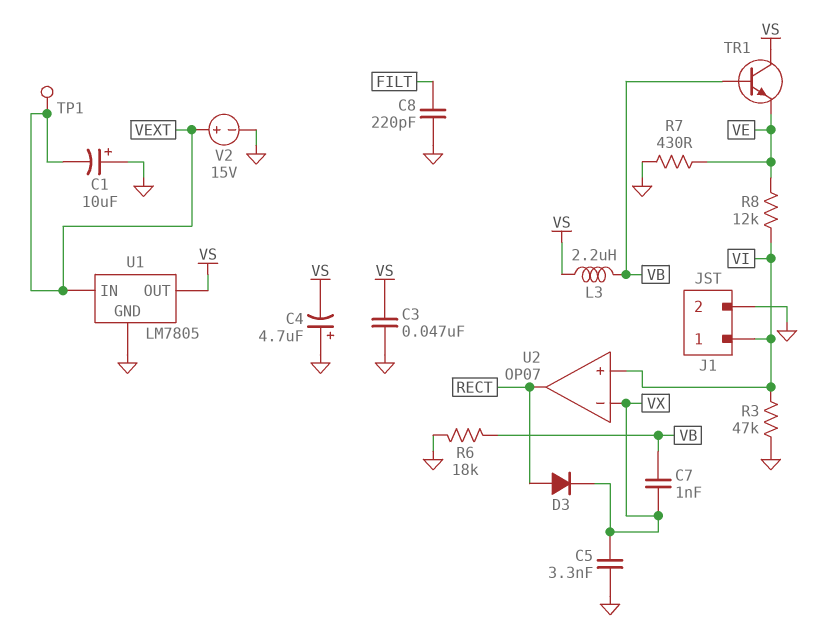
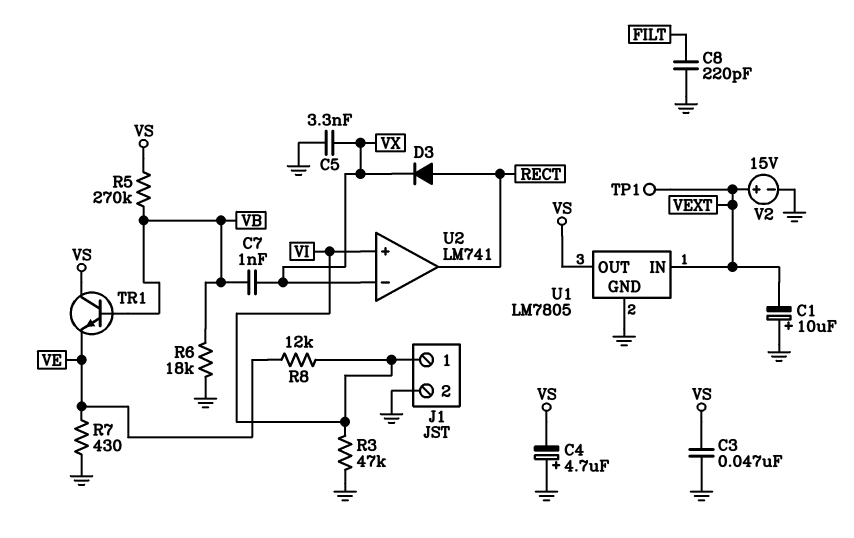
L3: 2.2uH (VB, VS) -> none
R5: none -> 270k (VB, VS)
U2: OP07 -> LM741

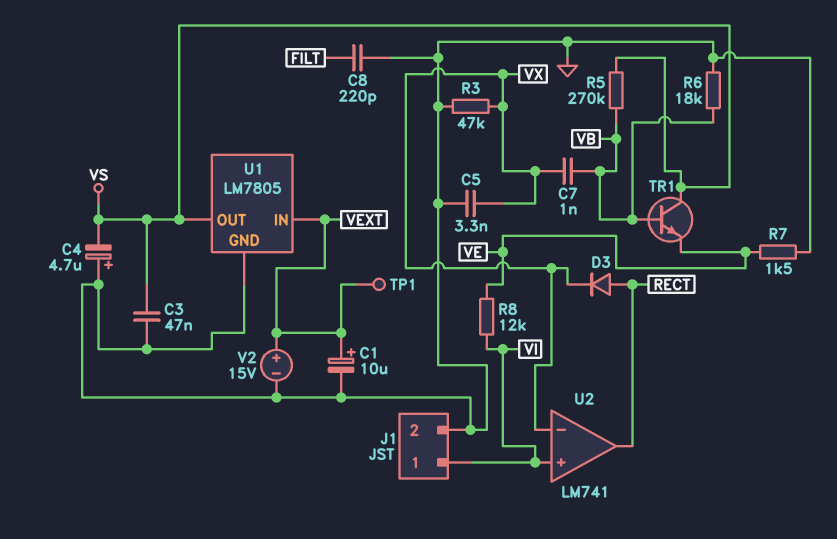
C1: 10uF (plus GND, minus VEXT) -> 10uF (plus VEXT, minus GND)
R3: 47k (GND, VI) -> 47k (GND, VX)
R7: 430 (GND, VE) -> 1.5k (GND, VE)

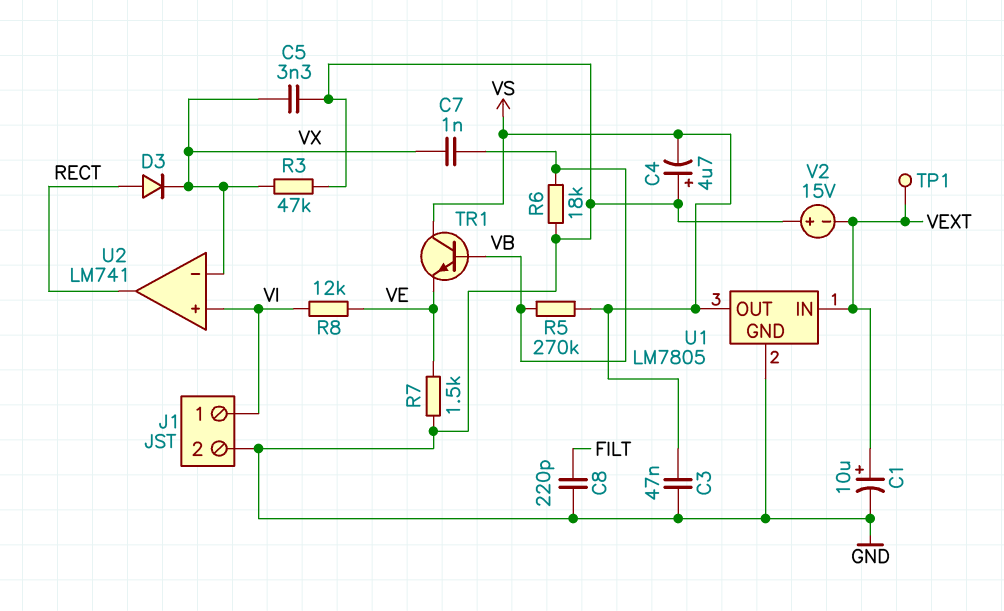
V2: 15V (plus VEXT, minus GND) -> 15V (plus GND, minus VEXT)

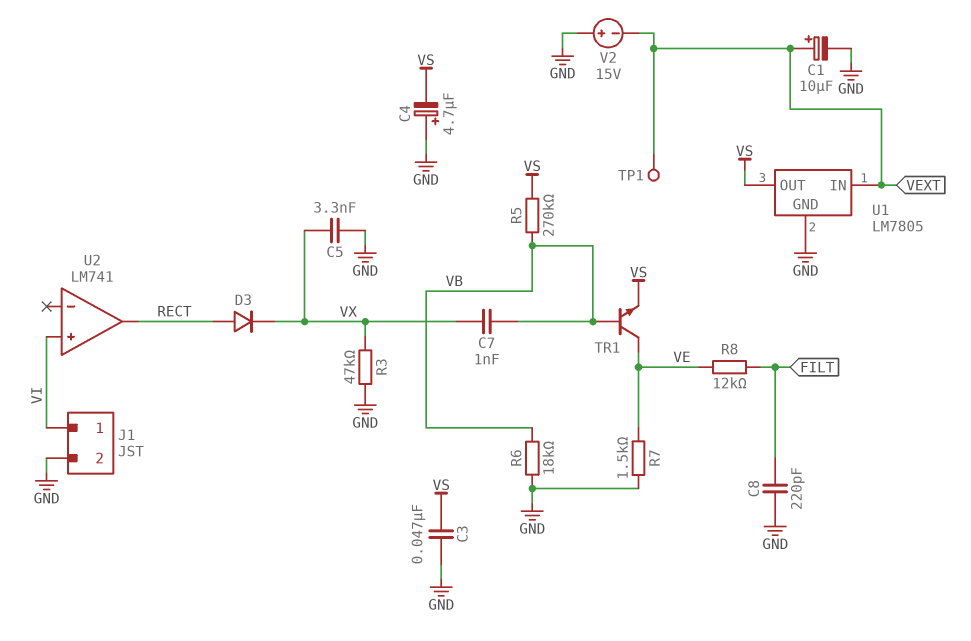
R8: 12k (VE, VI) -> 12k (FILT, VE)
TR1: NPN (B VB, C VS, E VE) -> NPN (B VB, C VE, E VS)
U2 pin in-: VX -> none

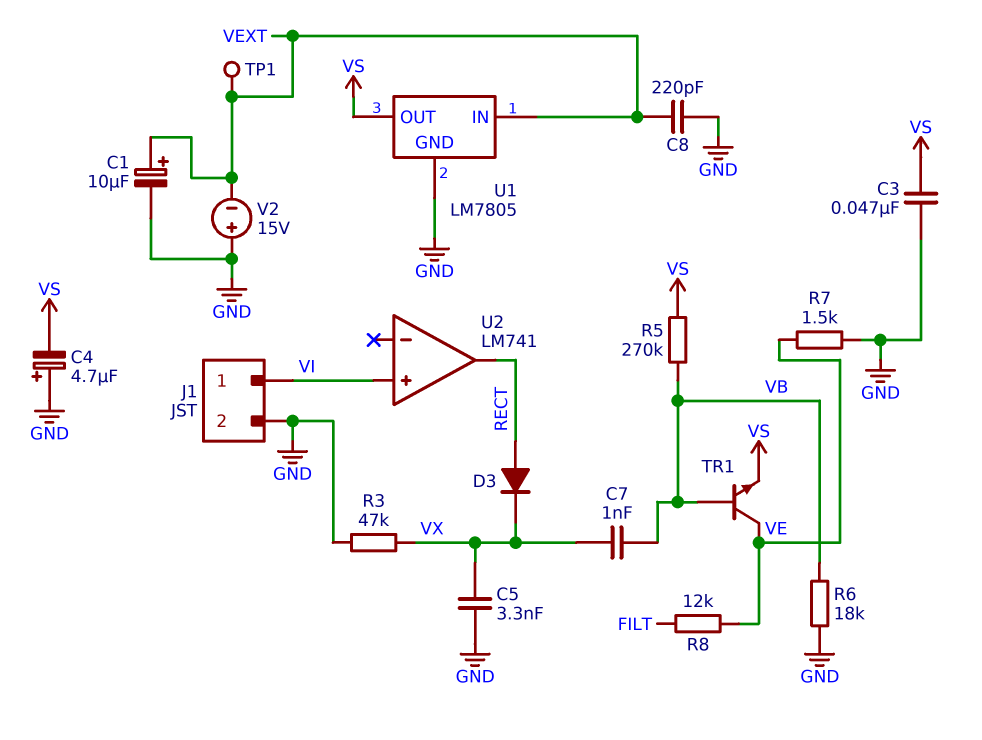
C8: 220pF (FILT, GND) -> 220pF (GND, VEXT)

